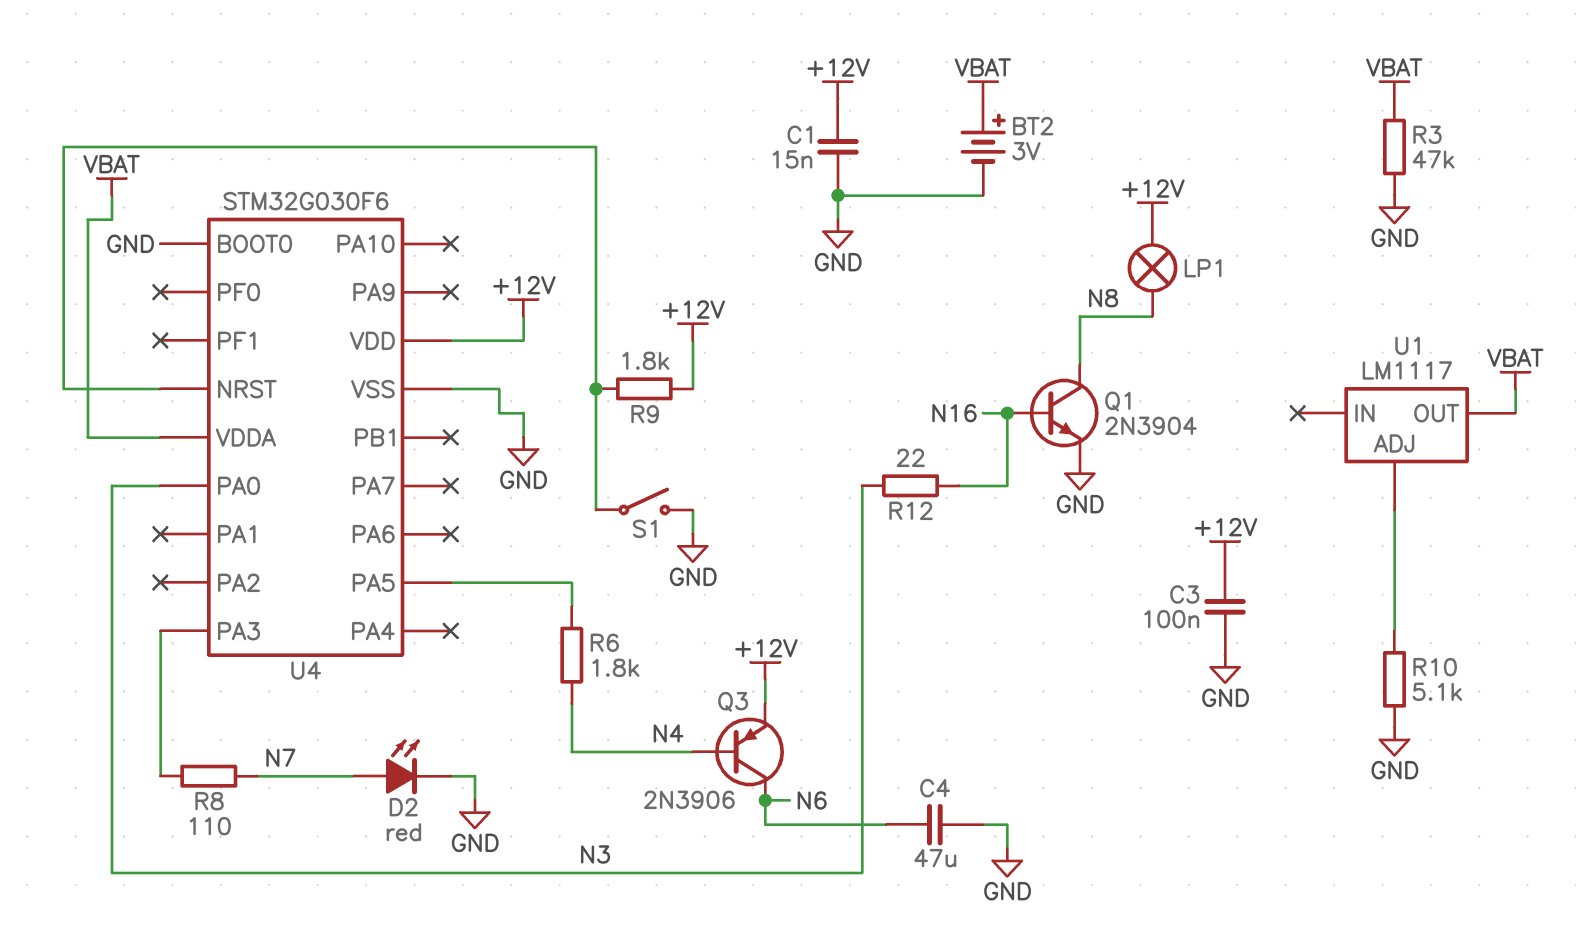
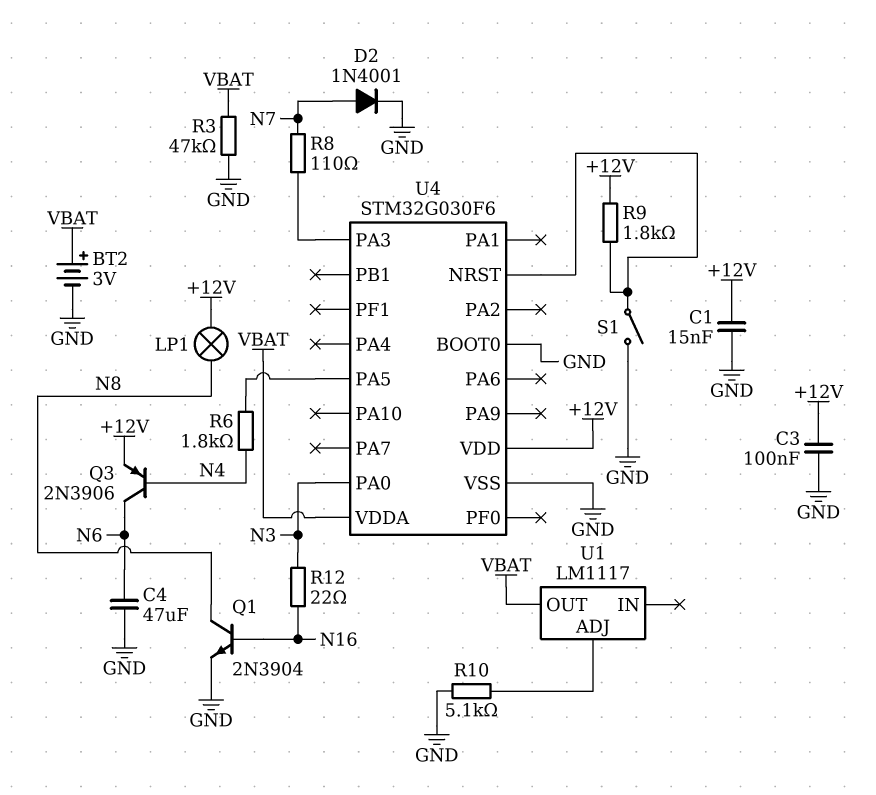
D2: LED red (A N7, K GND) -> diode 1N4001 (A N7, K GND)

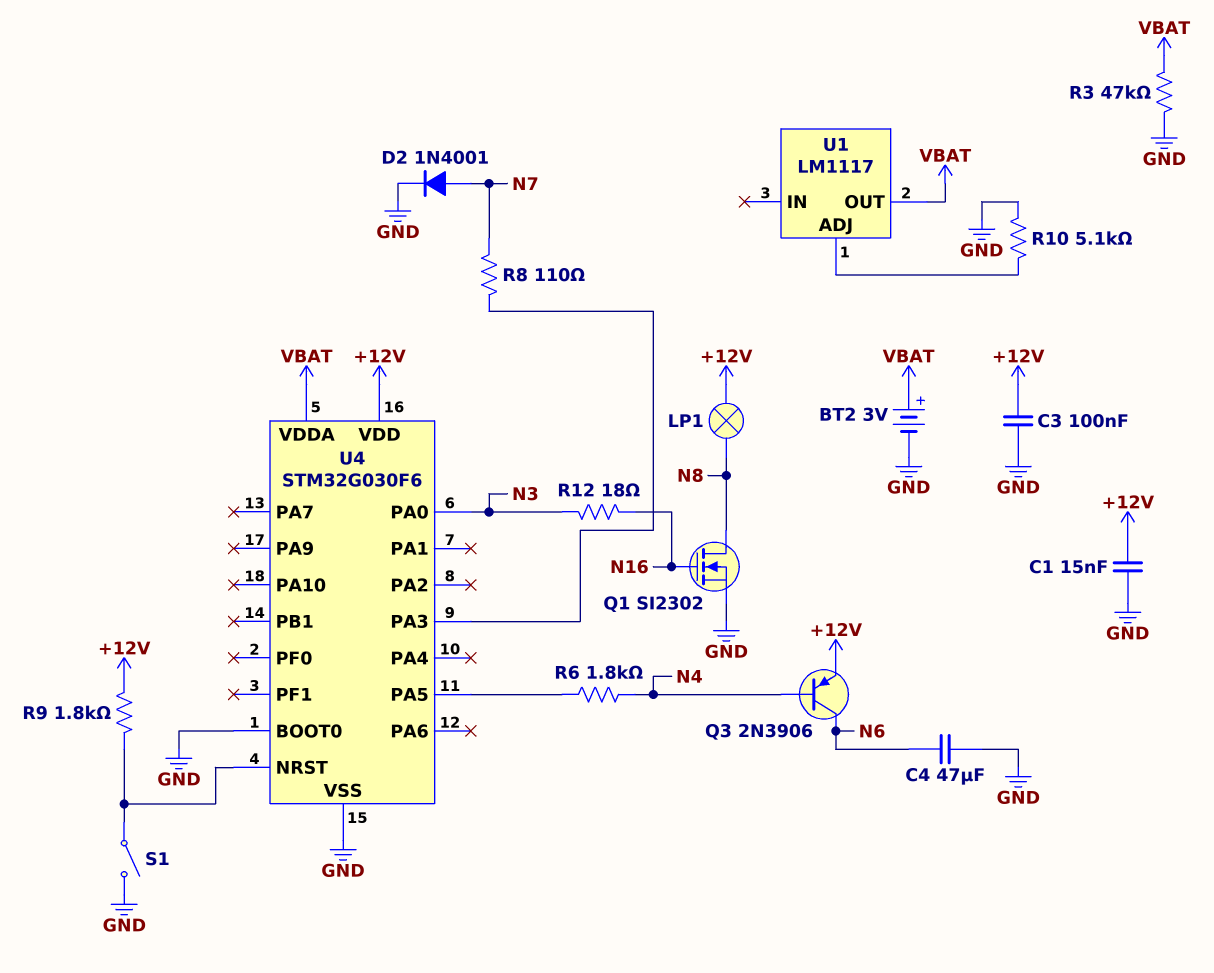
Q1: NPN 2N3904 (B N16, C N8, E GND) -> NMOS SI2302 (G N16, D N8, S GND)
R12: 22 (N3, N16) -> 18 (N3, N16)

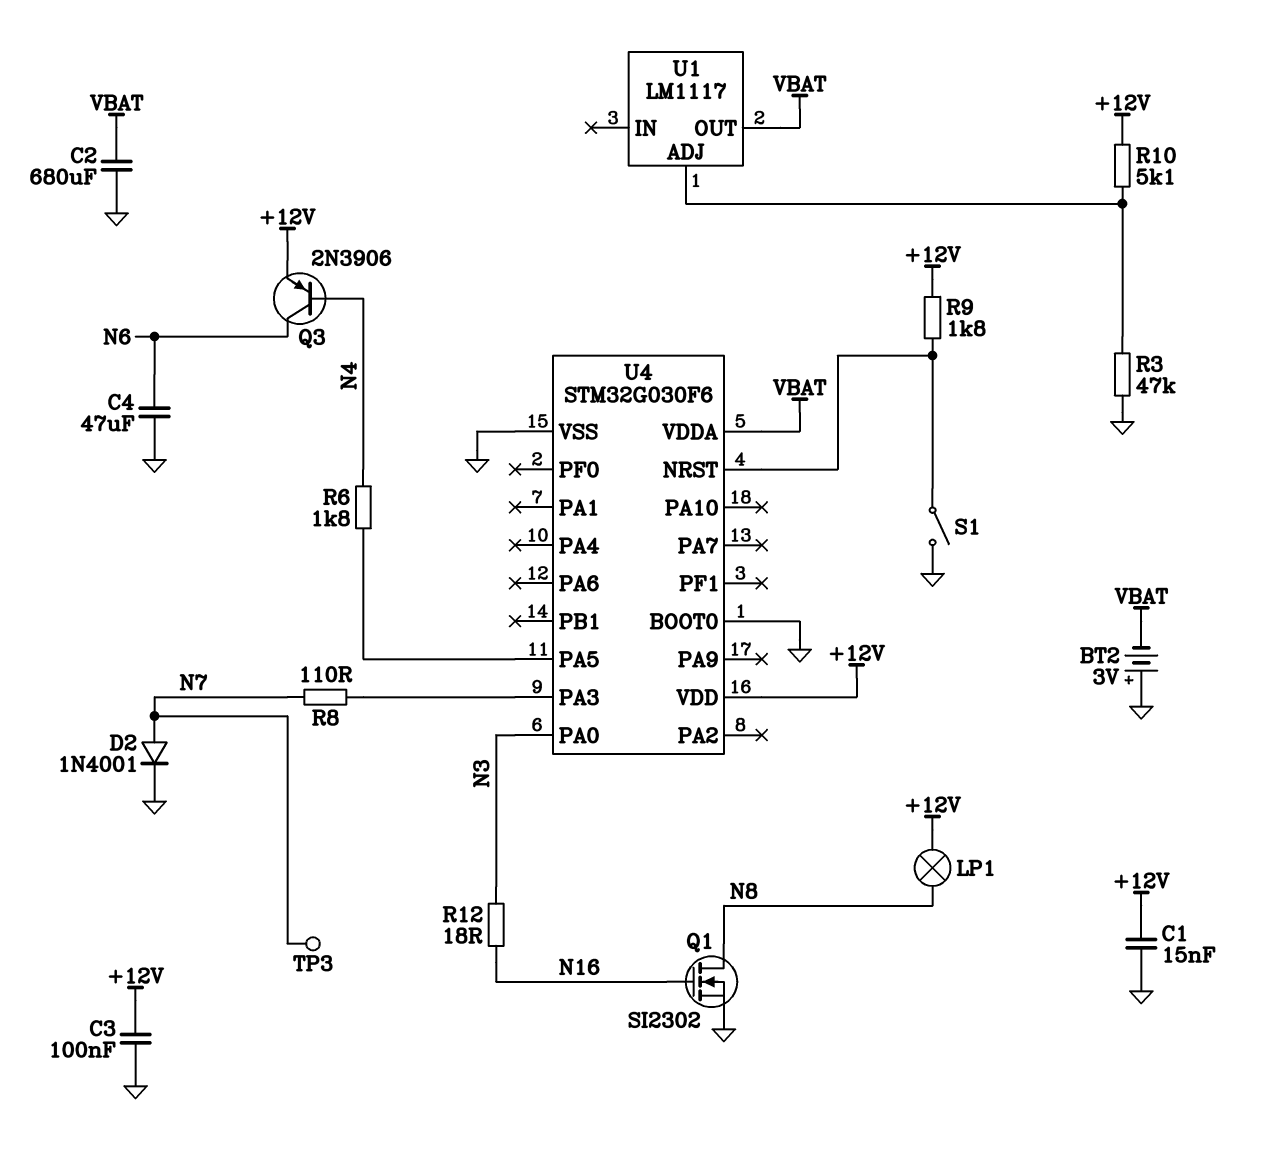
BT2: 3V (plus VBAT, minus GND) -> 3V (plus GND, minus VBAT)
C2: none -> 680uF (GND, VBAT)
R3: 47k (GND, VBAT) -> 47k (GND, U1/ADJ)
R10: 5.1k (GND, U1/ADJ) -> 5.1k (+12V, U1/ADJ)
TP3: none -> test point (N7)

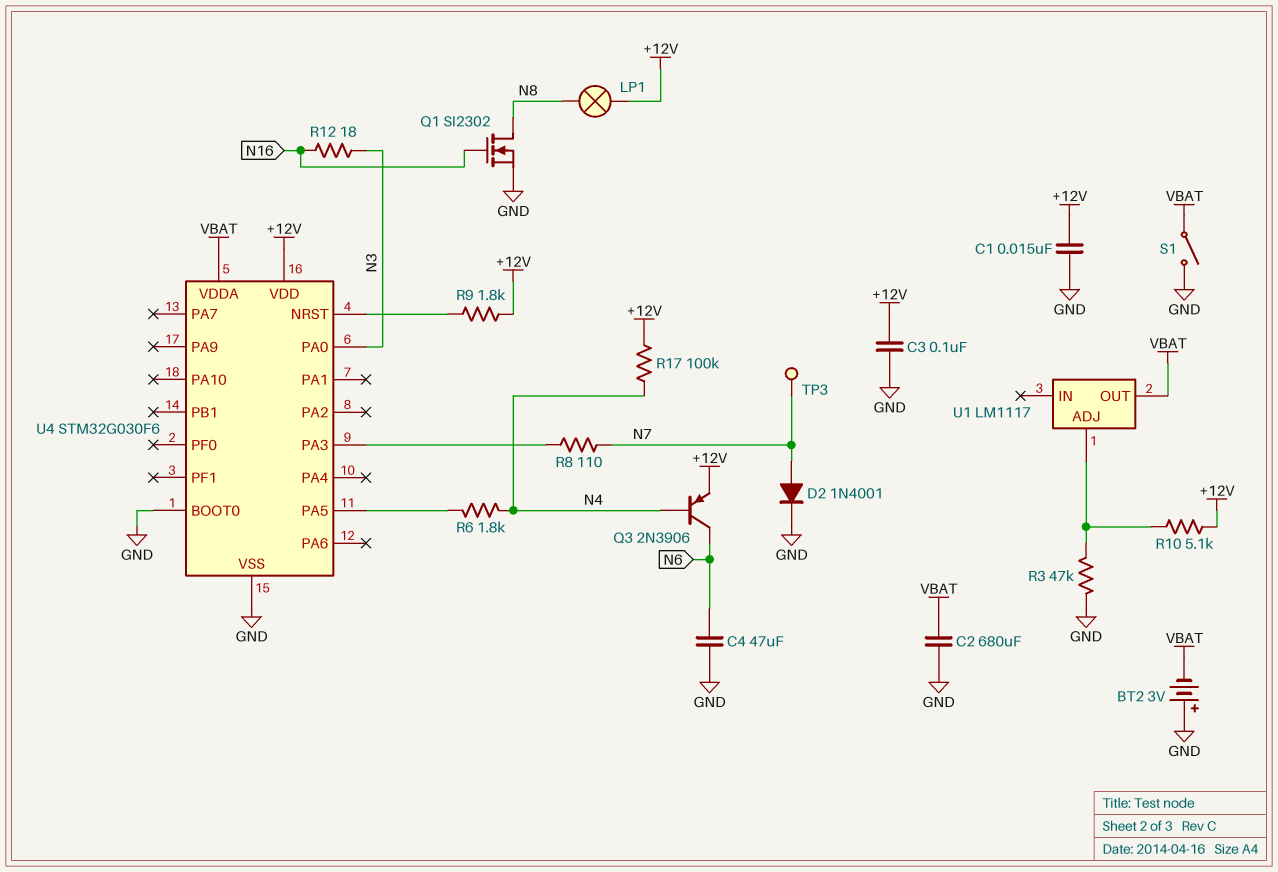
R17: none -> 100k (+12V, N4)
S1: switch (GND, U4/NRST) -> switch (GND, VBAT)

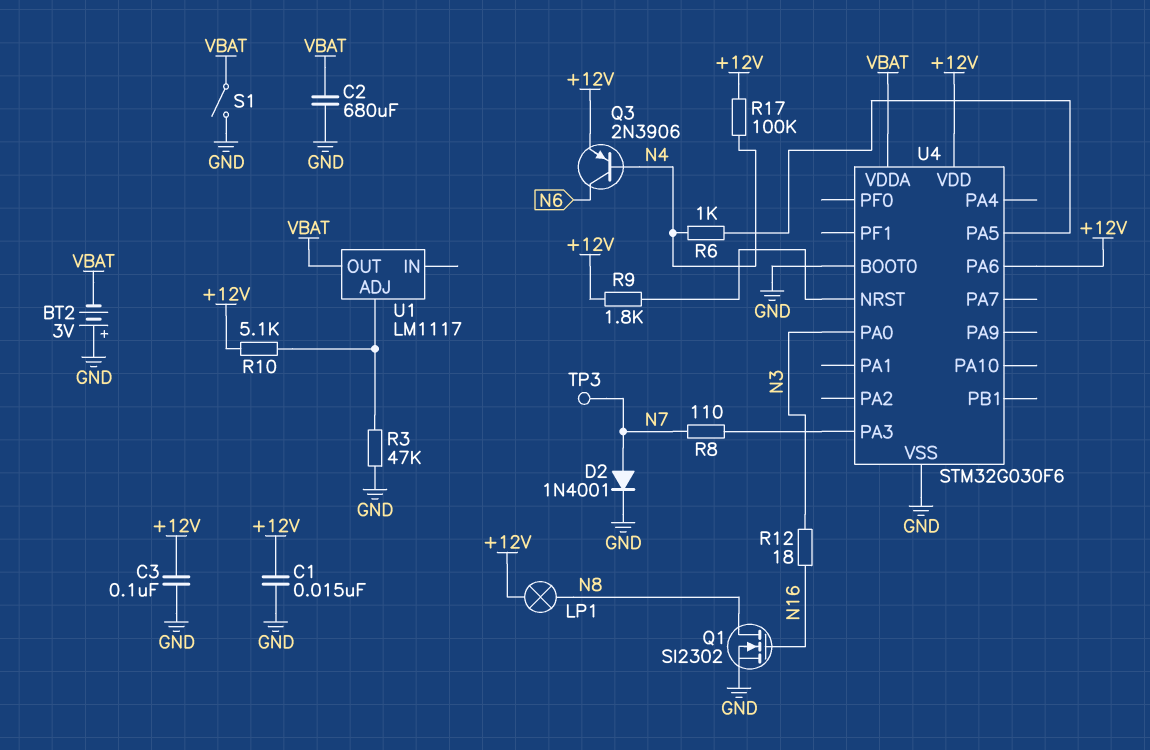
C4: 47uF (GND, N6) -> none
R6: 1.8k (N4, U4/PA5) -> 1k (N4, U4/PA5)
U4 pin PA6: none -> +12V

